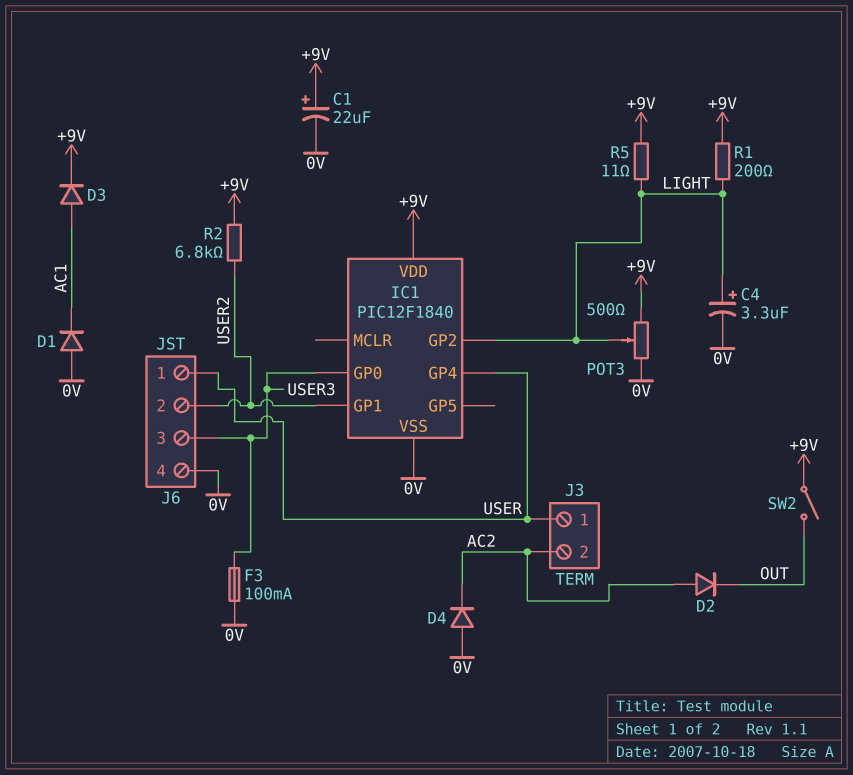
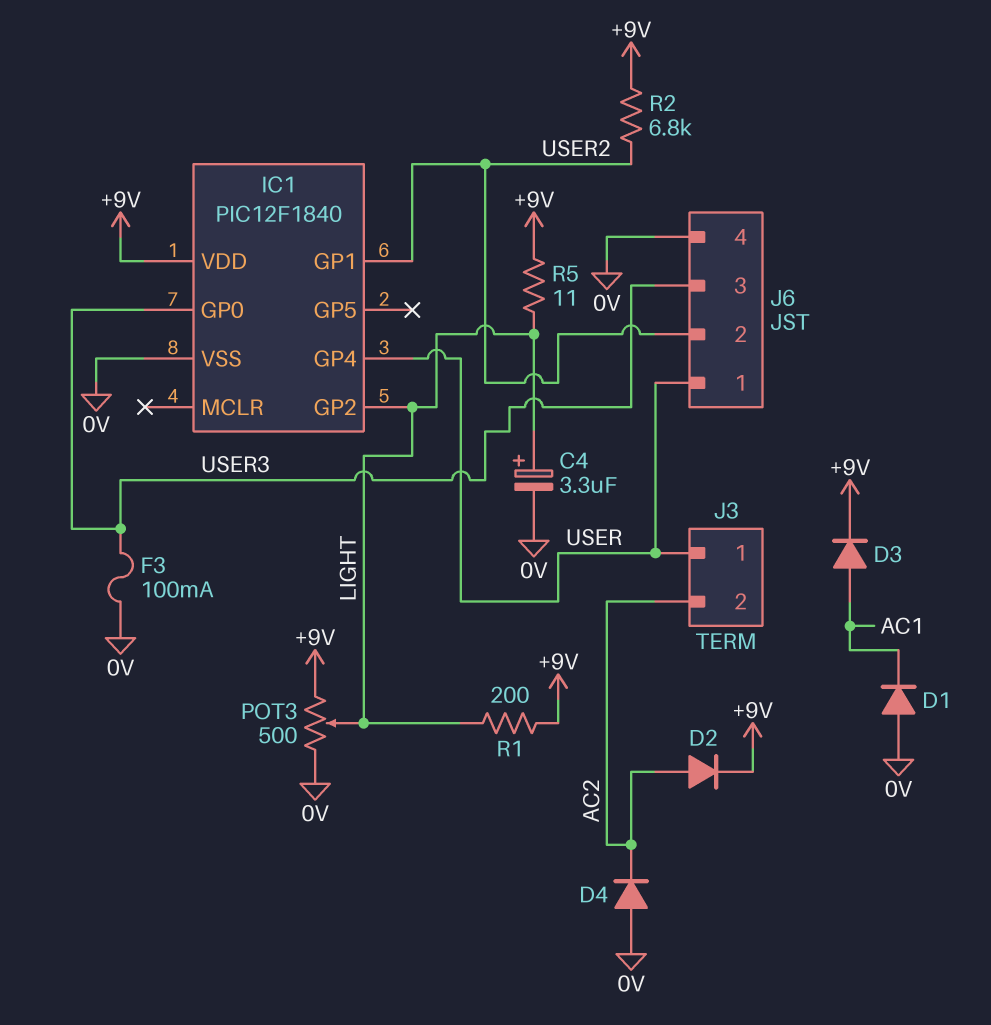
C1: 22uF (plus +9V, minus 0V) -> none
D2: diode (A AC2, K OUT) -> diode (A AC2, K +9V)
SW2: switch (+9V, OUT) -> none

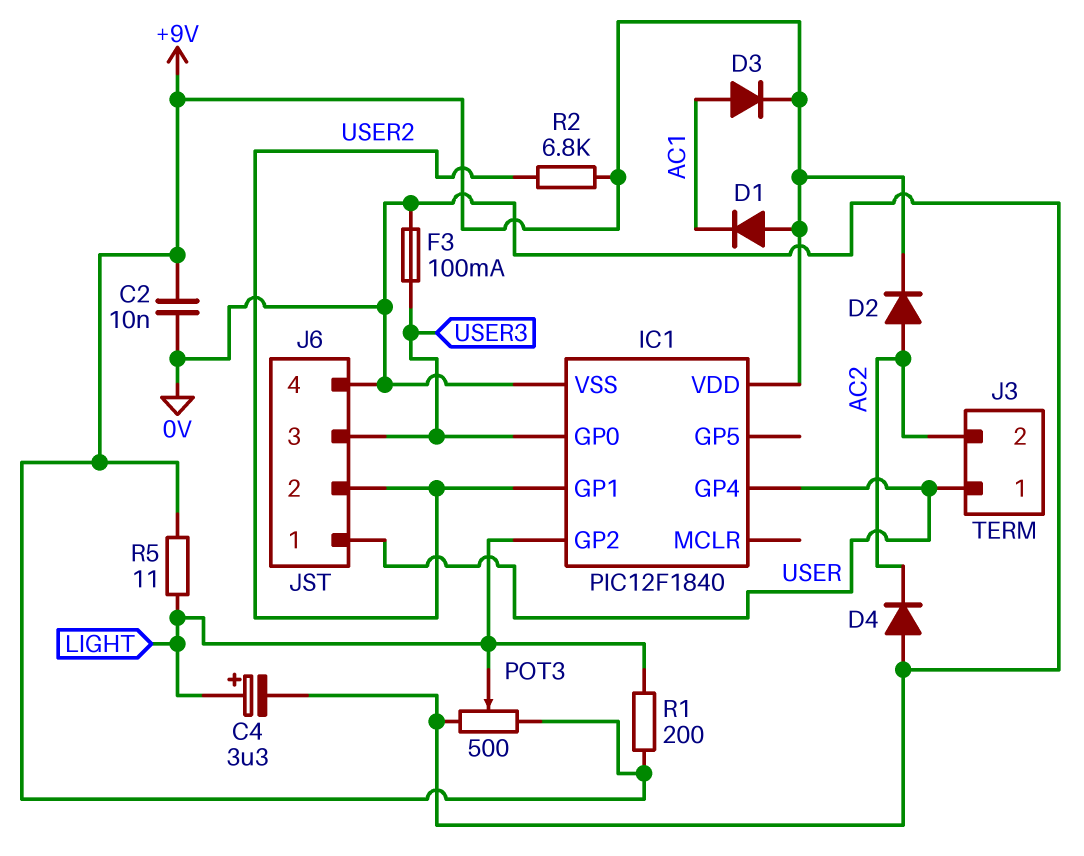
C2: none -> 10nF (+9V, 0V)
D1: diode (A 0V, K AC1) -> diode (A +9V, K AC1)

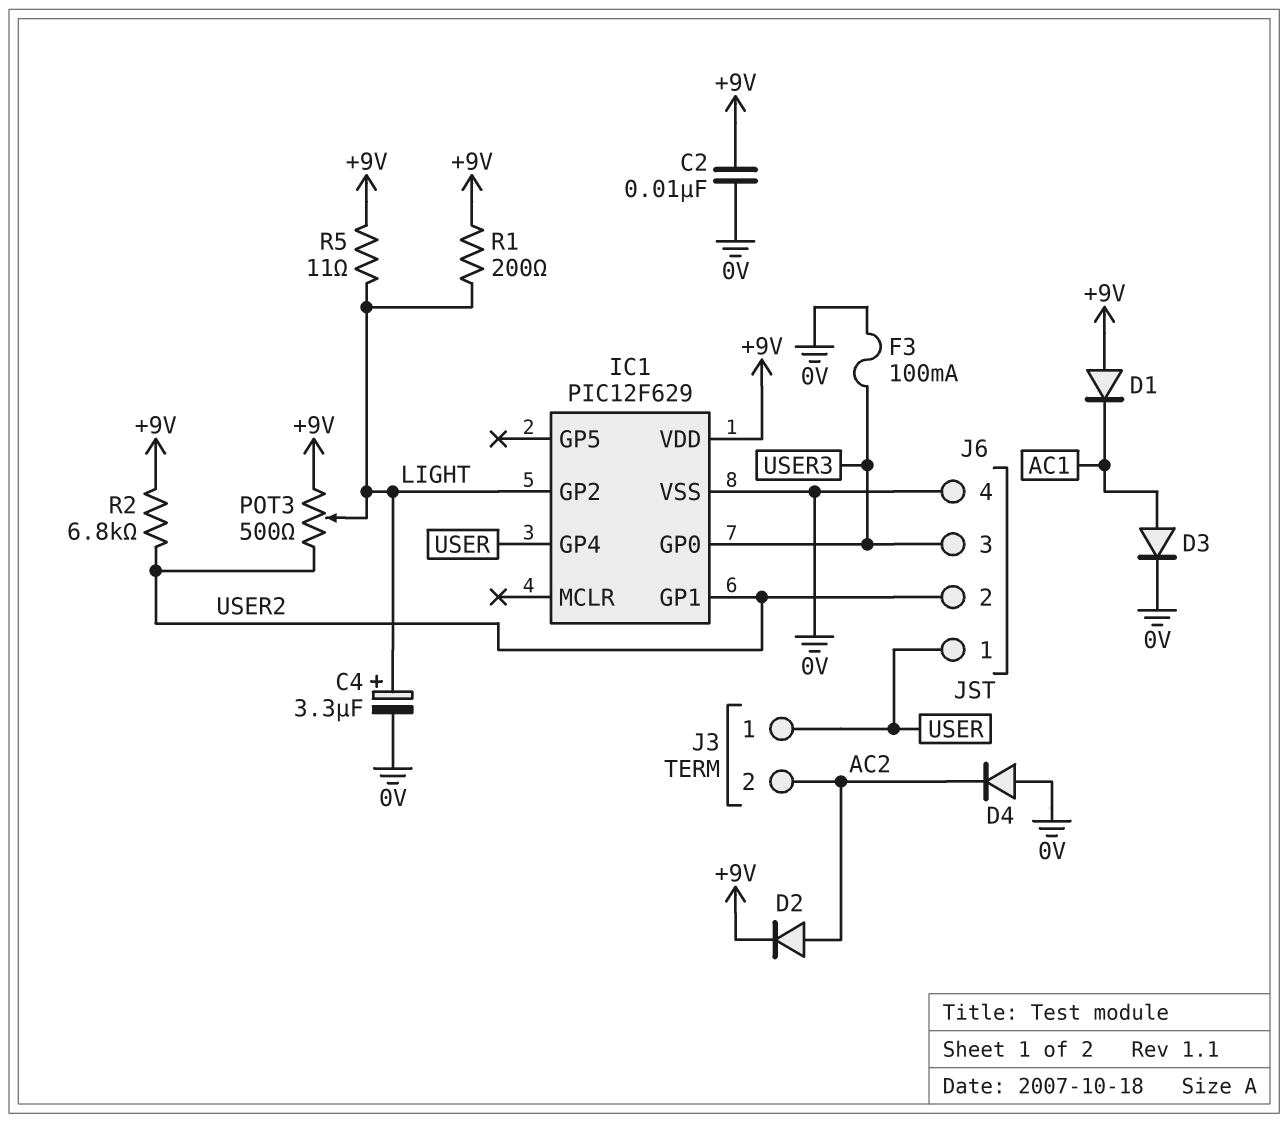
D3: diode (A AC1, K +9V) -> diode (A AC1, K 0V)
IC1: PIC12F1840 -> PIC12F629
POT3: 500 (+9V, 0V, wiper LIGHT) -> 500 (+9V, USER2, wiper LIGHT)

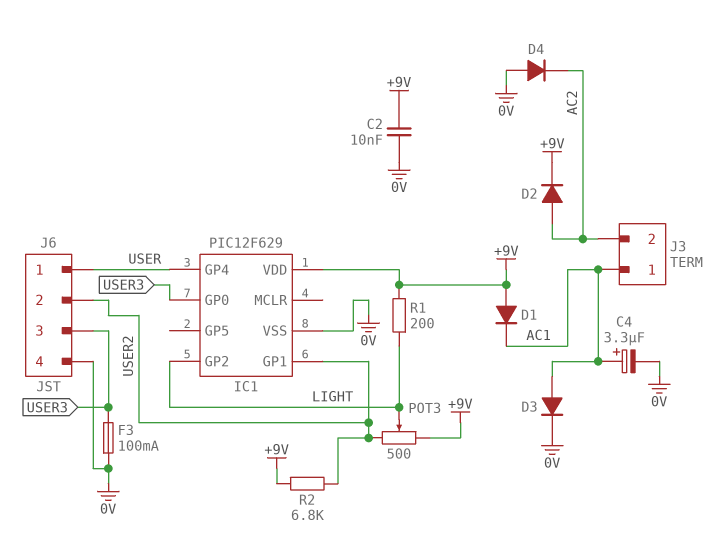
C4: 3.3uF (plus LIGHT, minus 0V) -> 3.3uF (plus AC1, minus 0V)
J3 pin 1: USER -> AC1
R5: 11 (+9V, LIGHT) -> none

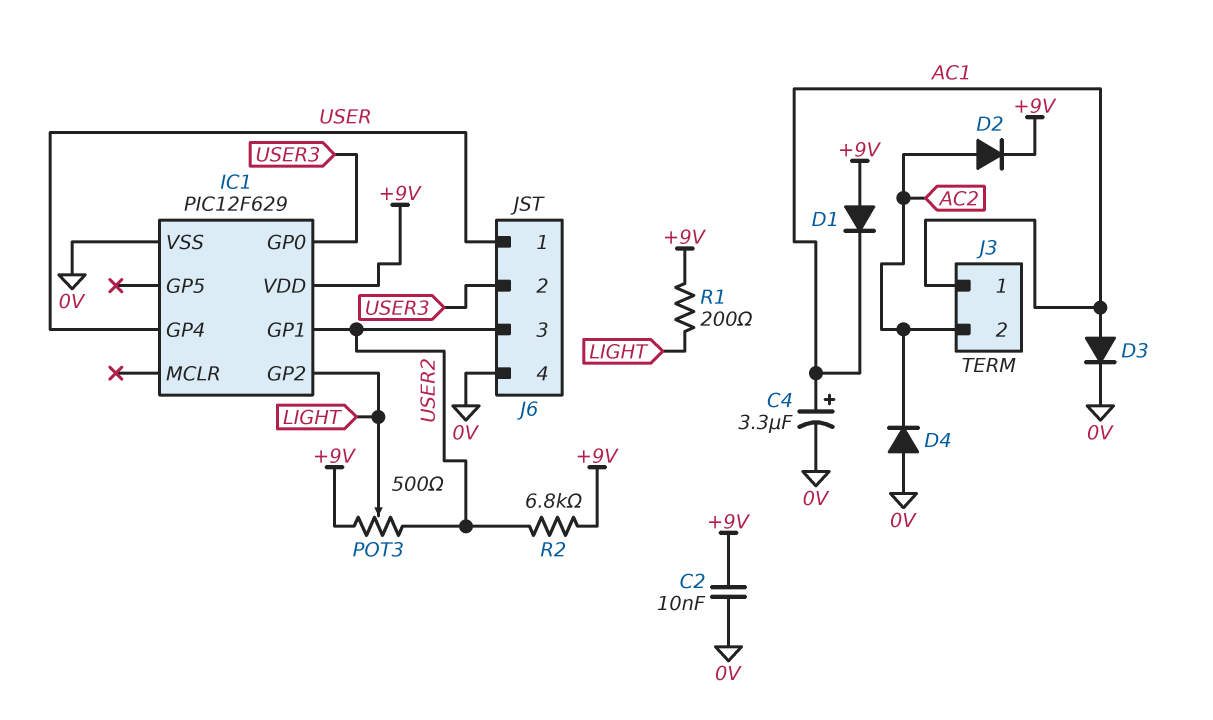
F3: 100mA (0V, USER3) -> none
J6 pin 2: USER2 -> USER3
J6 pin 3: USER3 -> USER2

